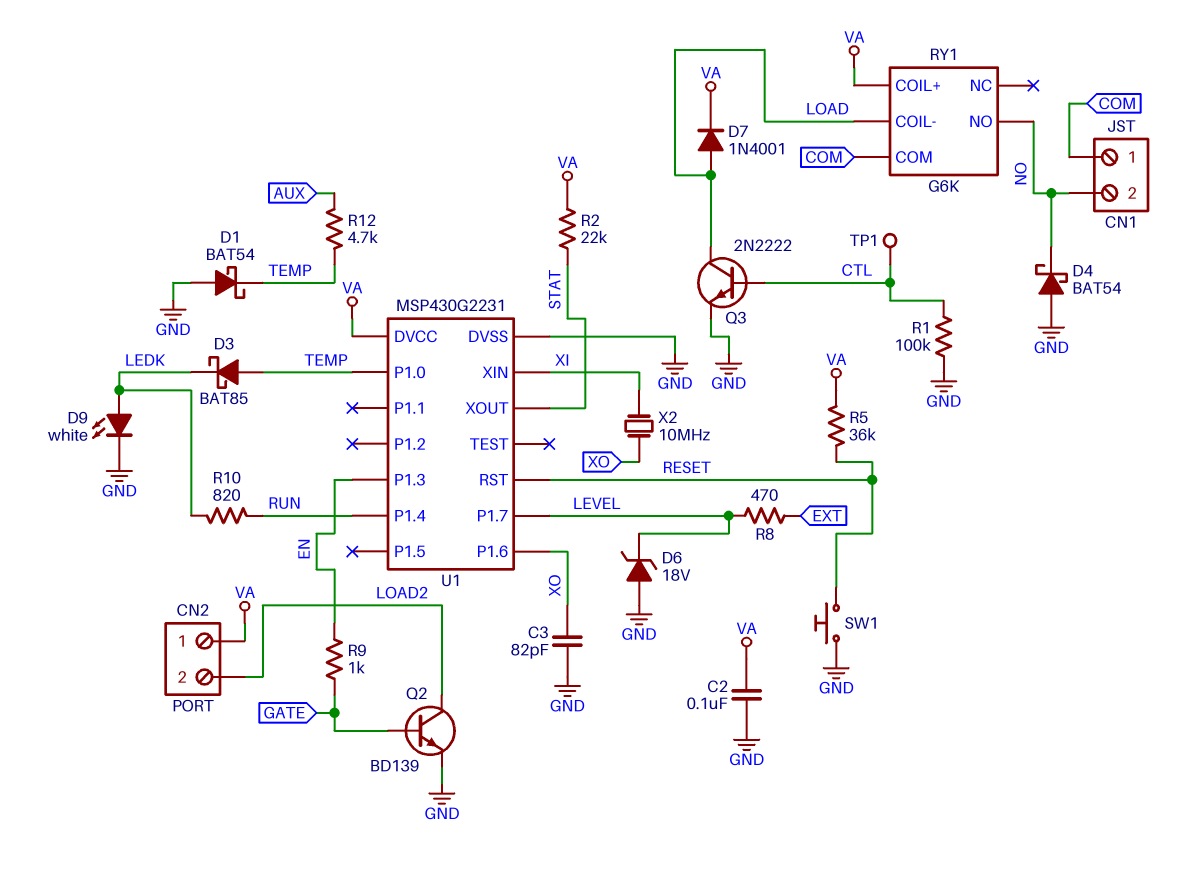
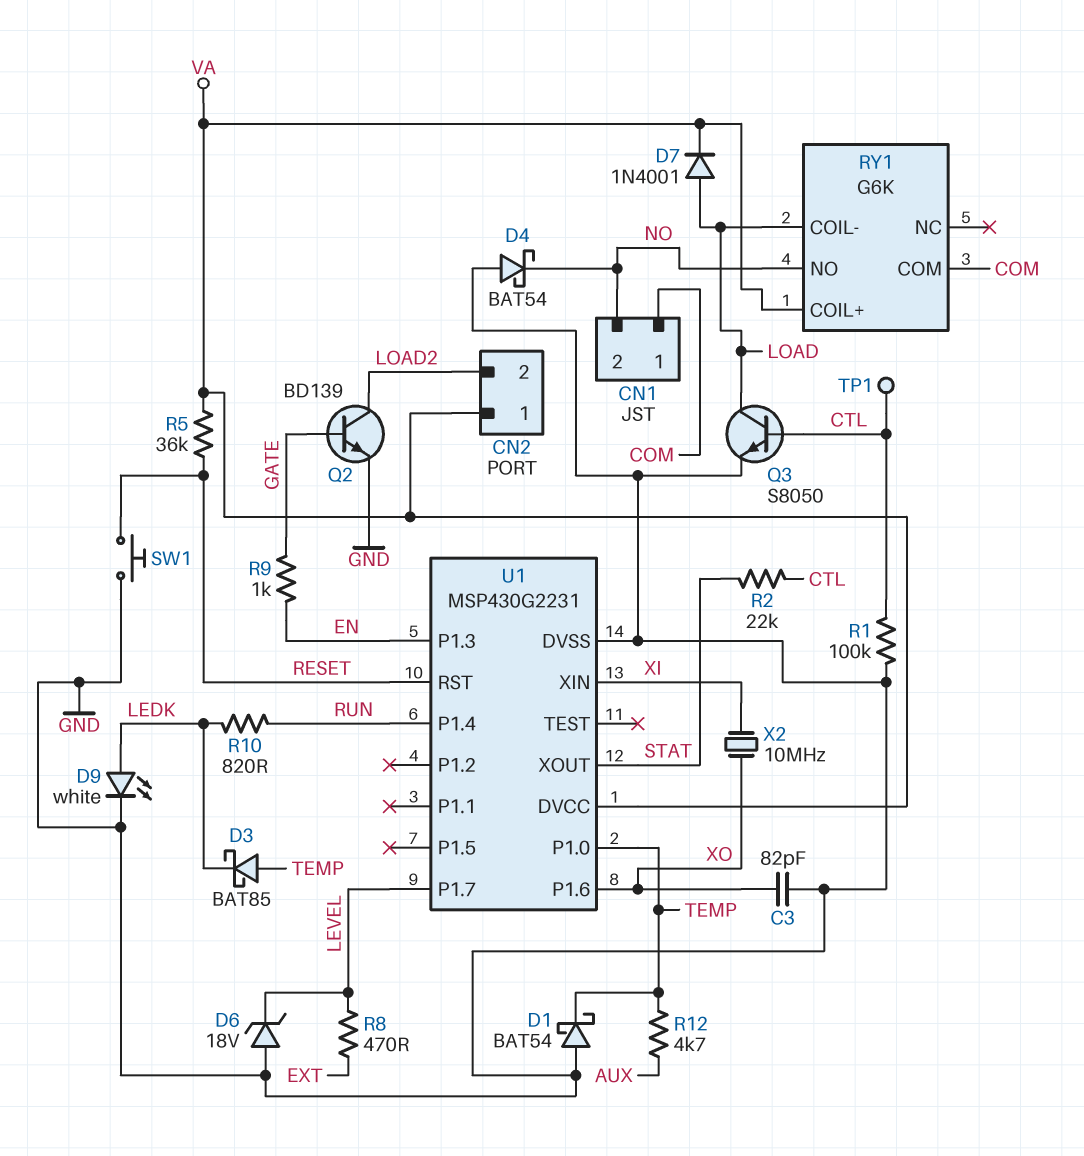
C2: 100nF (GND, VA) -> none
Q3: NPN 2N2222 (B CTL, C LOAD, E GND) -> NPN S8050 (B CTL, C LOAD, E GND)
R2: 22k (STAT, VA) -> 22k (CTL, STAT)

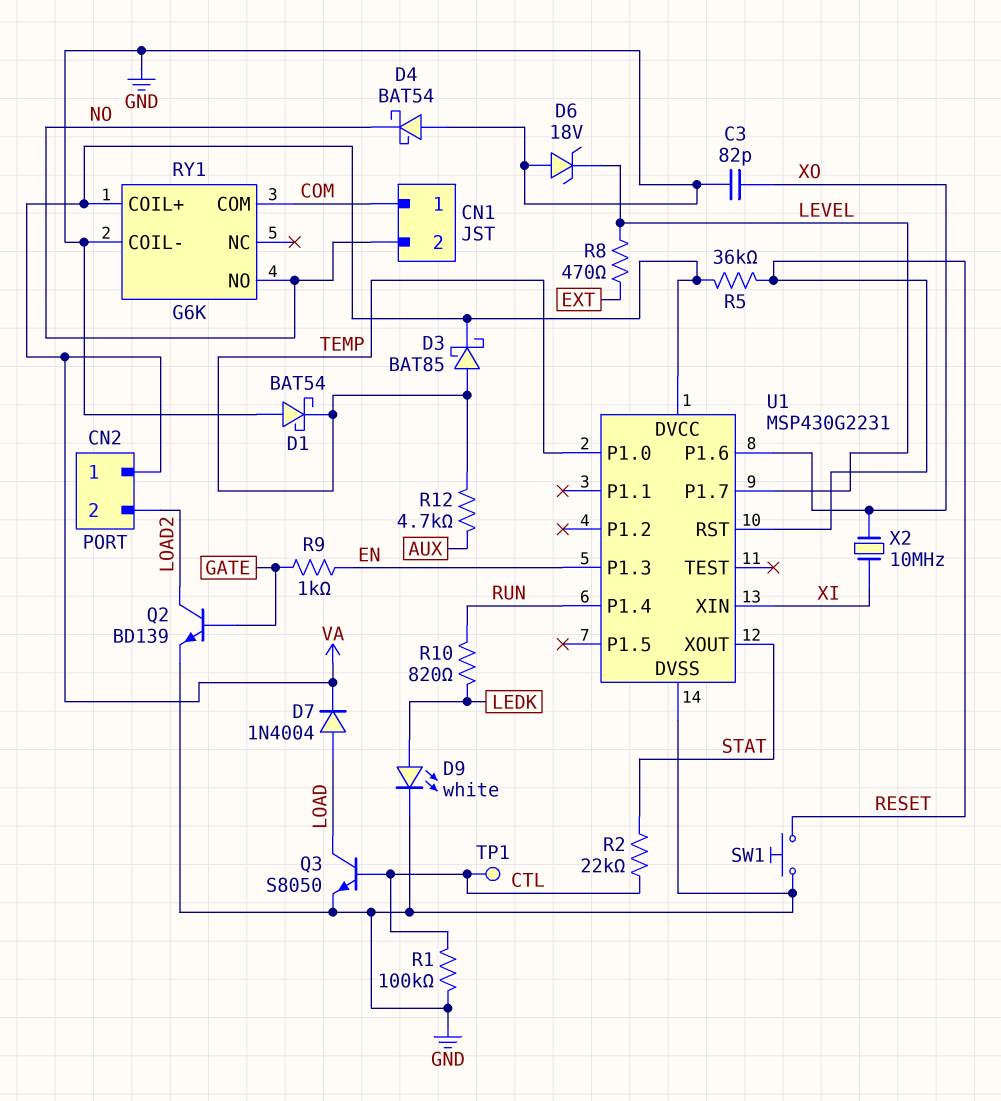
D3: schottky BAT85 (A TEMP, K LEDK) -> schottky BAT85 (A TEMP, K VA)
D7: diode 1N4001 (A LOAD, K VA) -> diode 1N4004 (A LOAD, K VA)
RY1 pin COIL-: LOAD -> GND

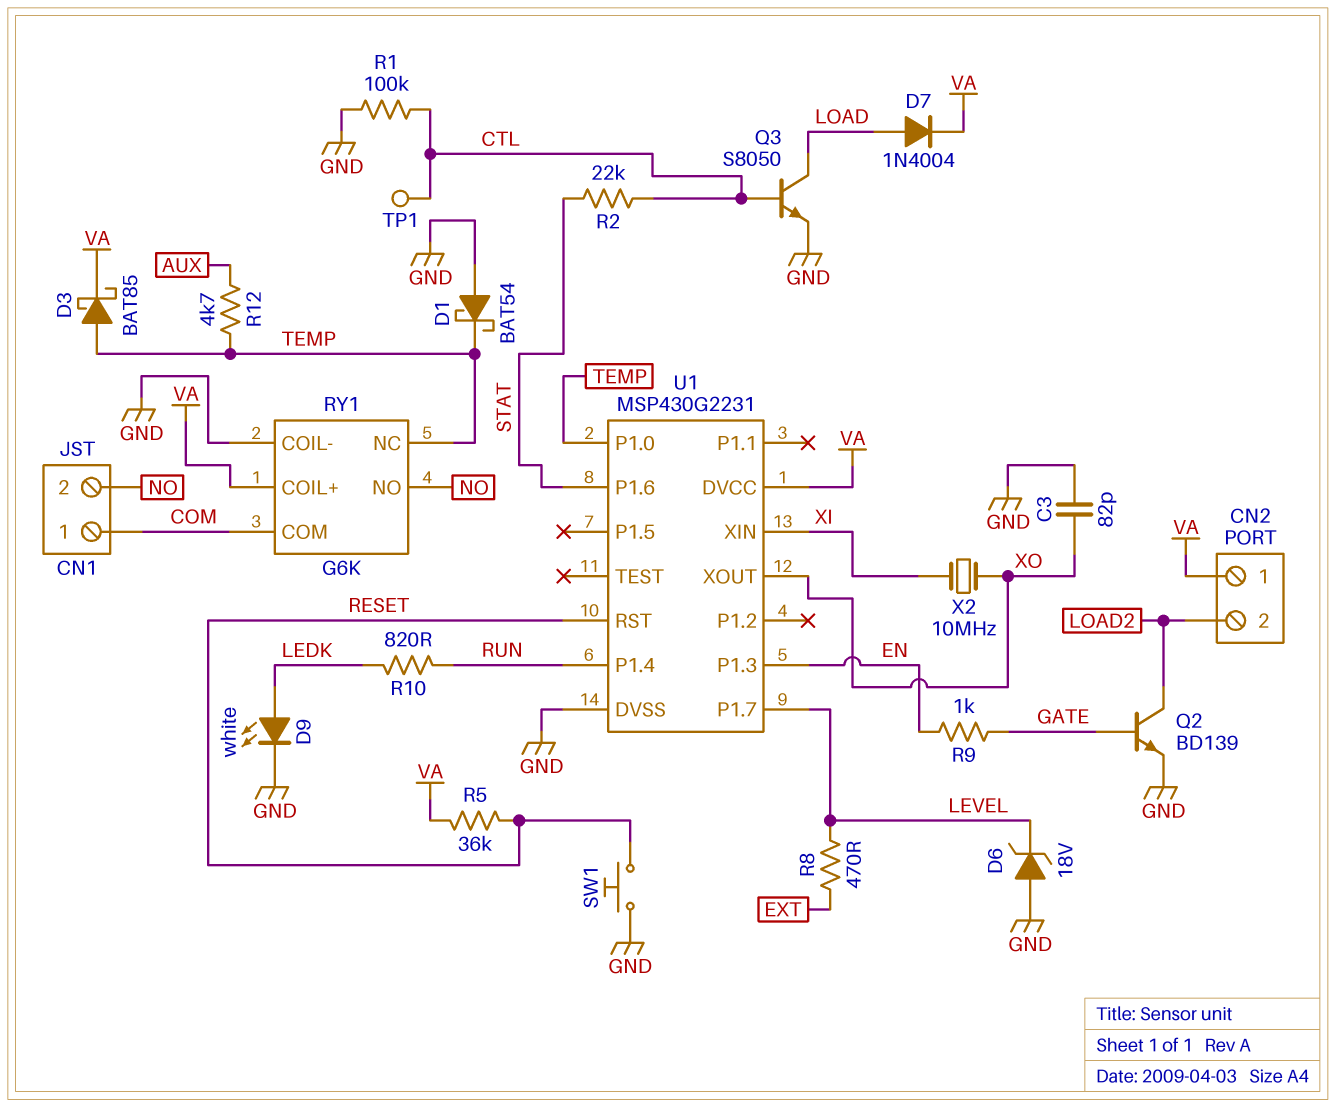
D4: schottky BAT54 (A GND, K NO) -> none
RY1 pin NC: none -> TEMP
U1 pin P1.6: XO -> STAT
U1 pin XOUT: STAT -> XO

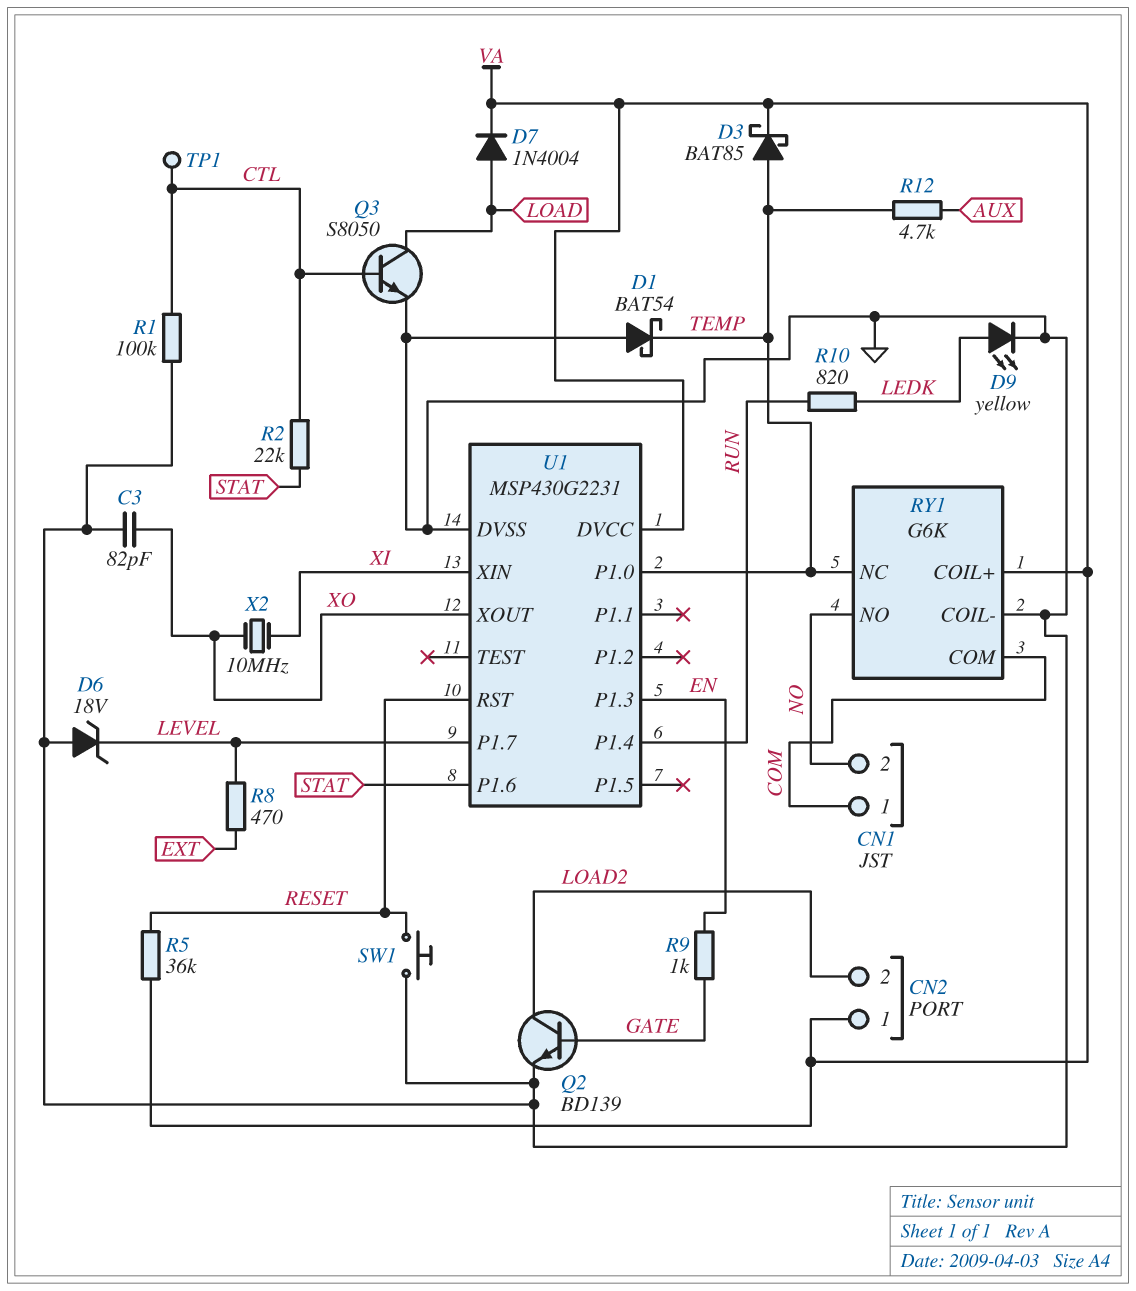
D9: LED white (A LEDK, K GND) -> LED yellow (A LEDK, K GND)

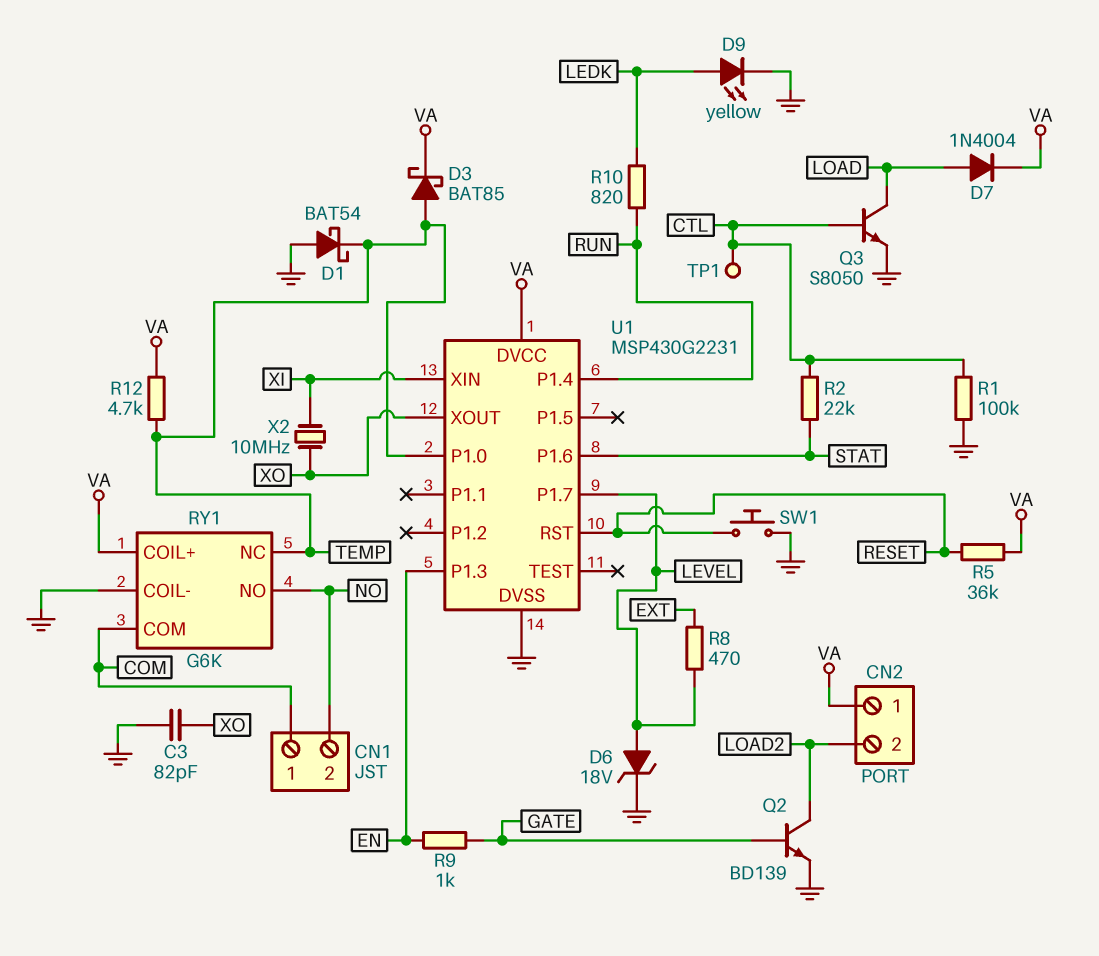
D6: zener 18V (A GND, K LEVEL) -> zener 18V (A LEVEL, K GND)
R12: 4.7k (AUX, TEMP) -> 4.7k (TEMP, VA)

